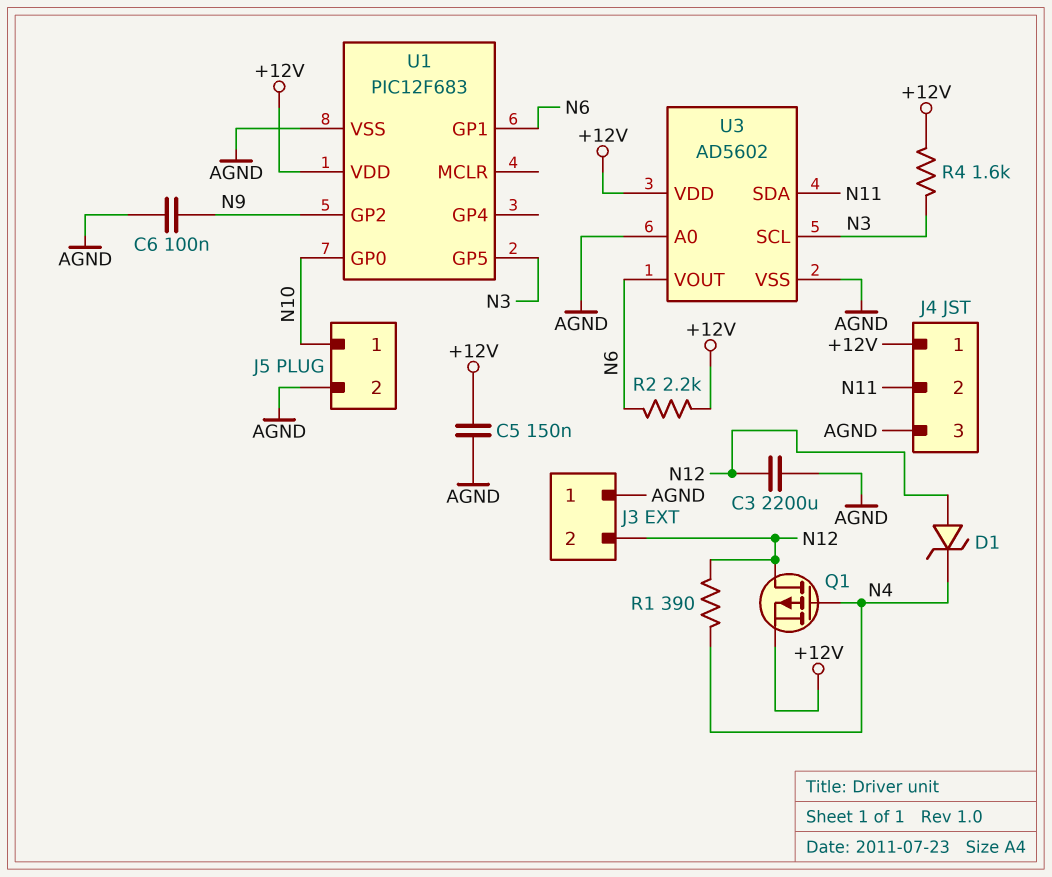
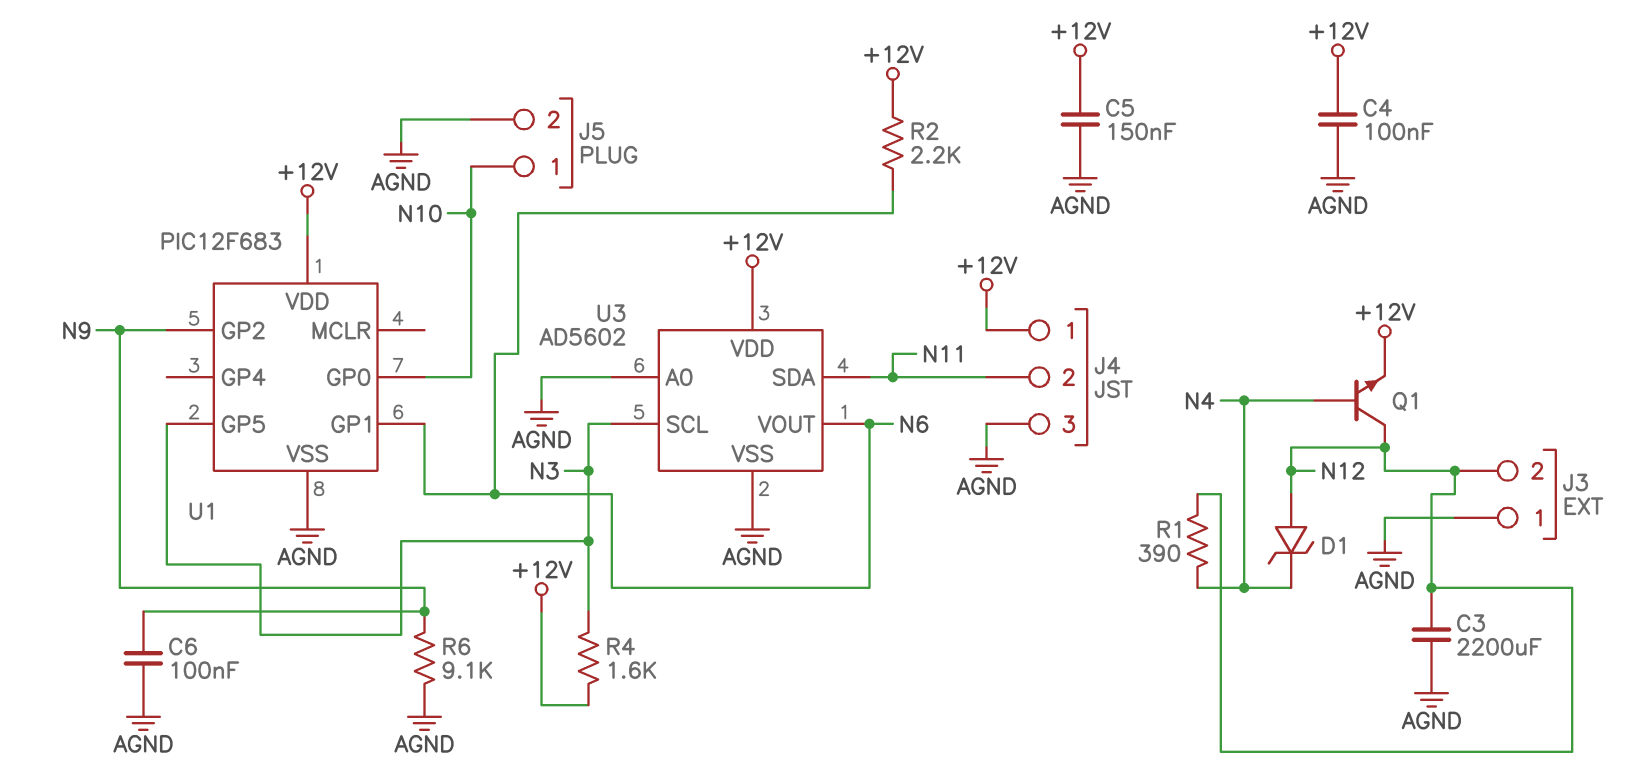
C4: none -> 100nF (+12V, AGND)
Q1: PMOS (G N4, D N12, S +12V) -> NPN (B N4, C N12, E +12V)
R6: none -> 9.1k (AGND, N9)

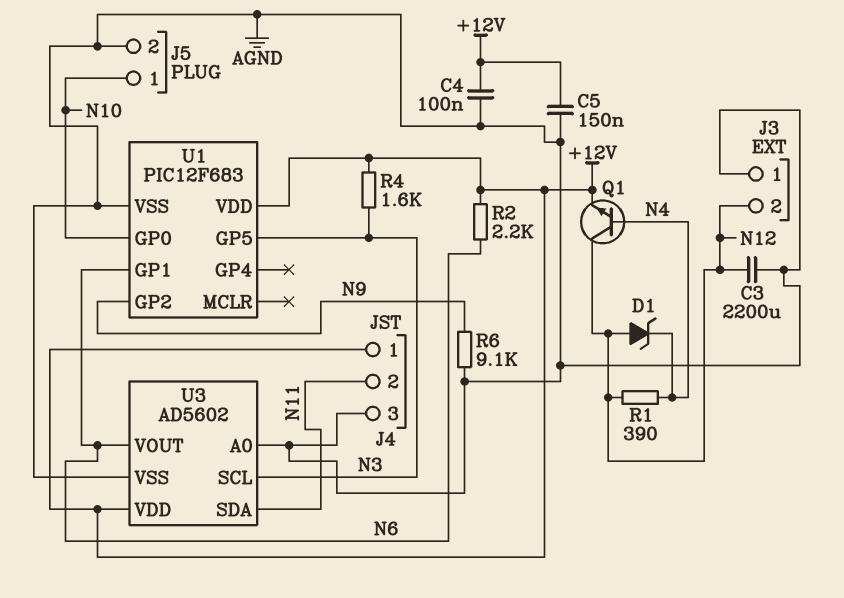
C6: 100nF (AGND, N9) -> none

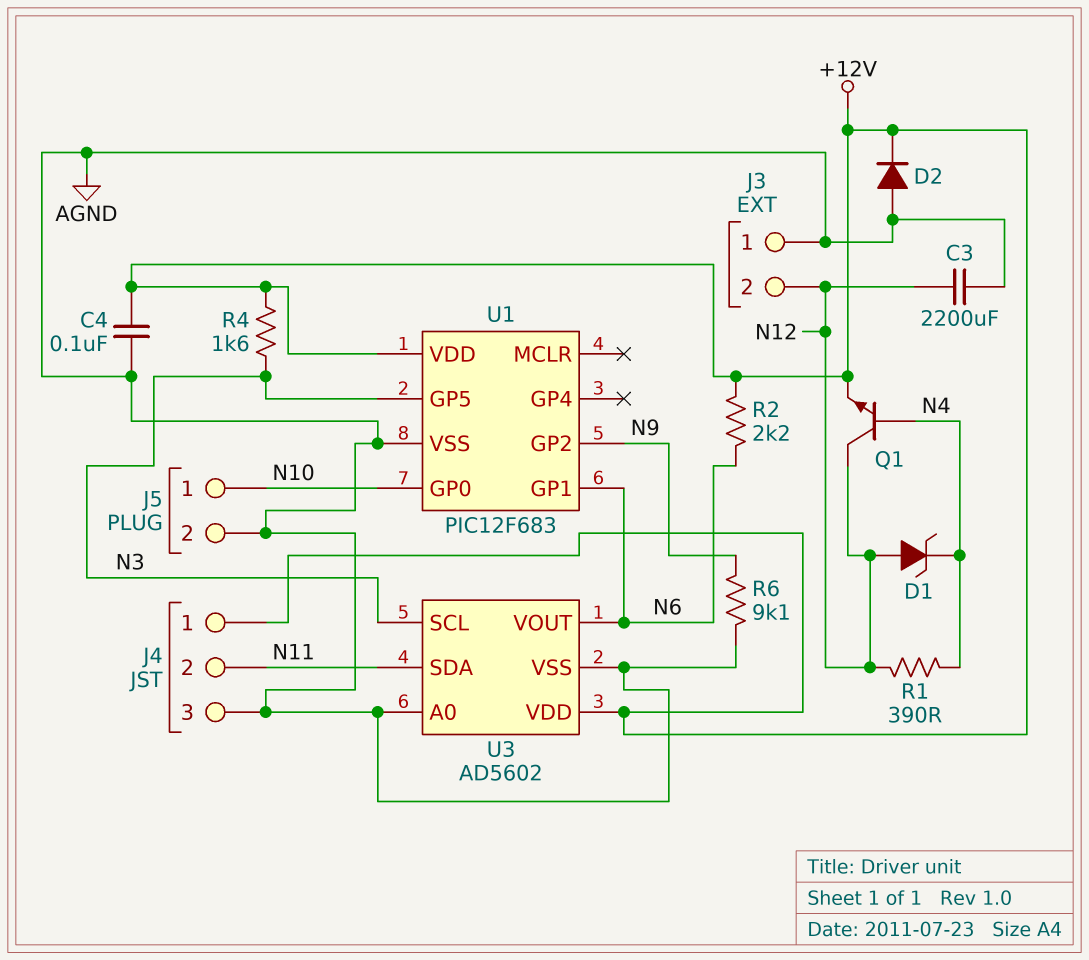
C5: 150nF (+12V, AGND) -> none
D2: none -> diode (A AGND, K +12V)

